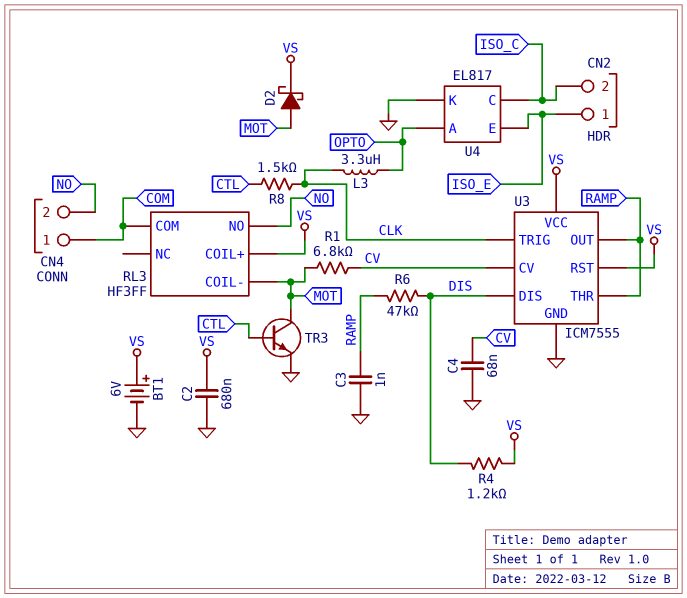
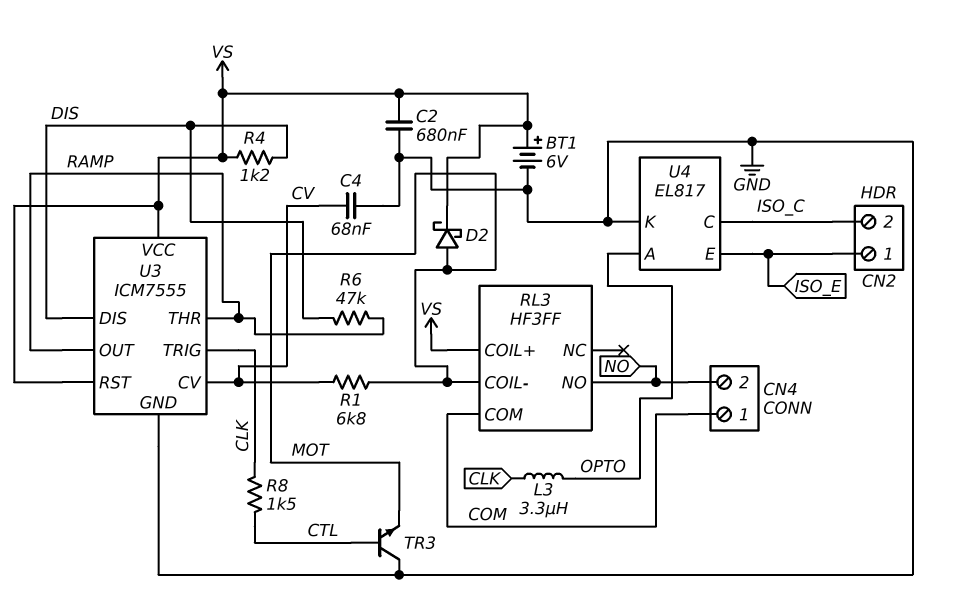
C3: 1nF (GND, RAMP) -> none
TR3: NPN (B CTL, C MOT, E GND) -> NPN (B CTL, C GND, E MOT)

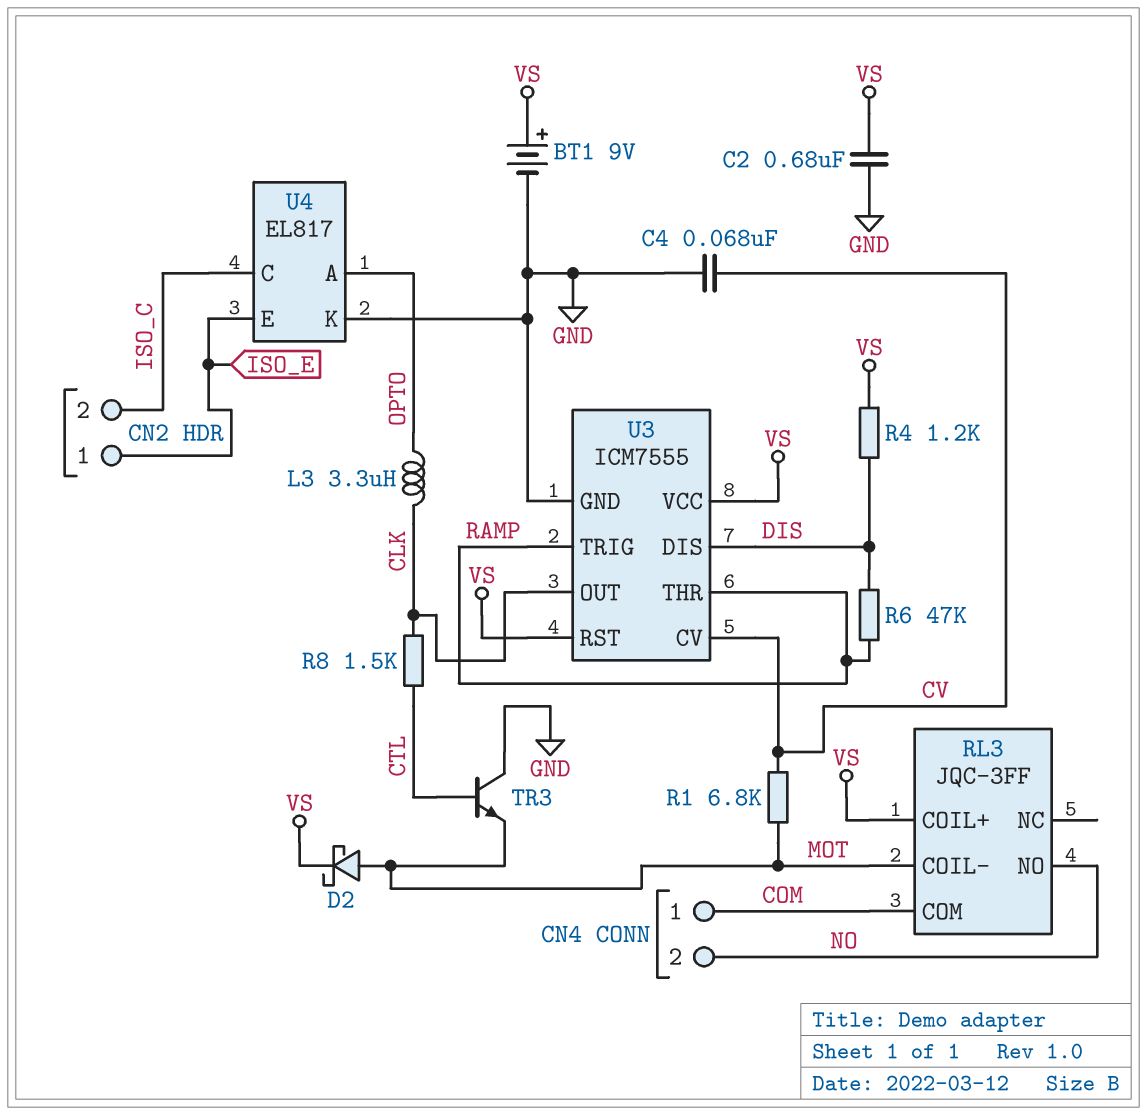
BT1: 6V (plus VS, minus GND) -> 9V (plus VS, minus GND)
RL3: HF3FF -> JQC-3FF
U3 pin OUT: RAMP -> CLK
U3 pin TRIG: CLK -> RAMP

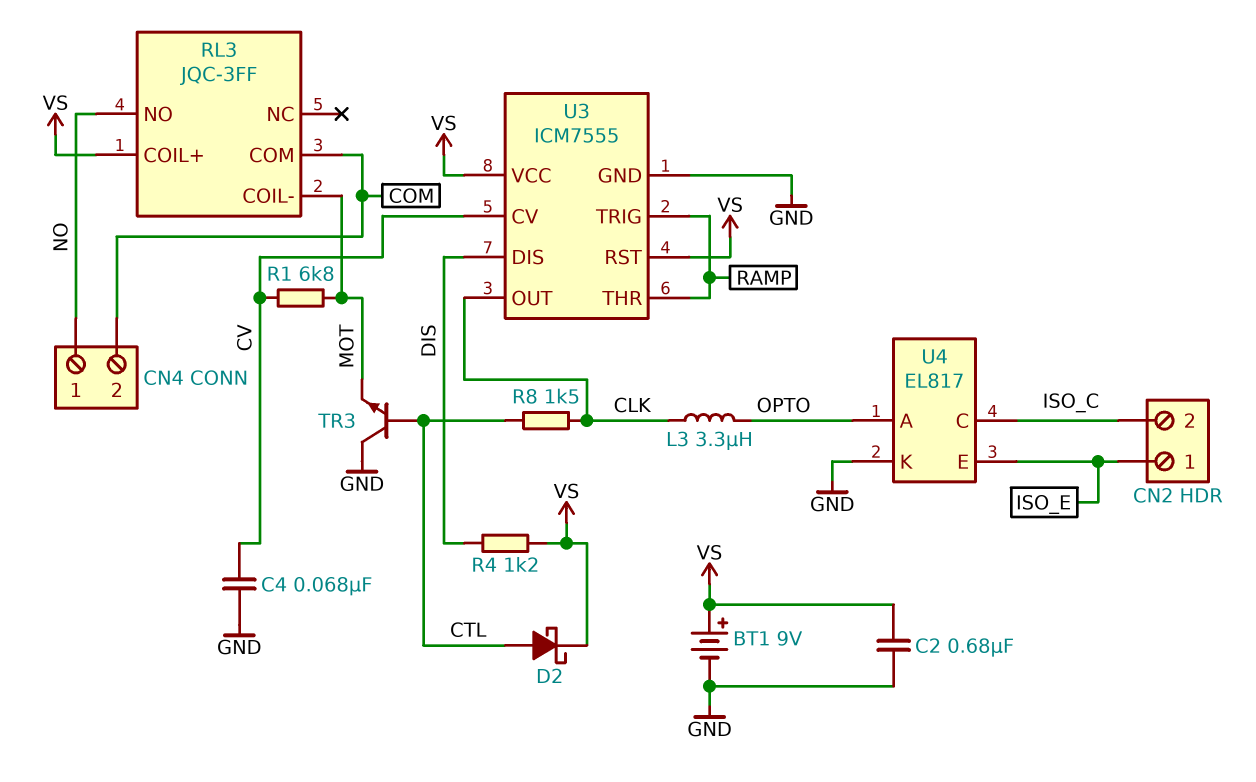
CN4 pin 1: COM -> NO
CN4 pin 2: NO -> COM
D2: schottky (A MOT, K VS) -> schottky (A CTL, K VS)
R6: 47k (DIS, RAMP) -> none

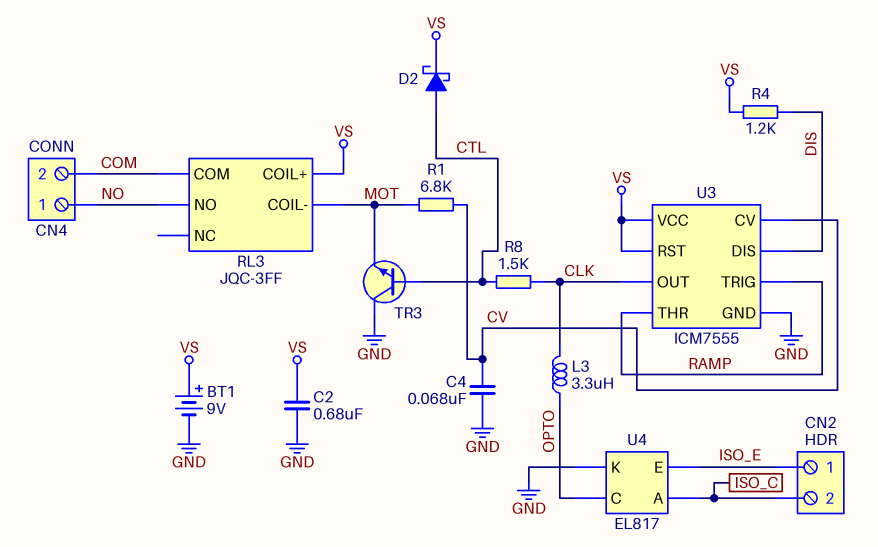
U4 pin A: OPTO -> ISO_C
U4 pin C: ISO_C -> OPTO

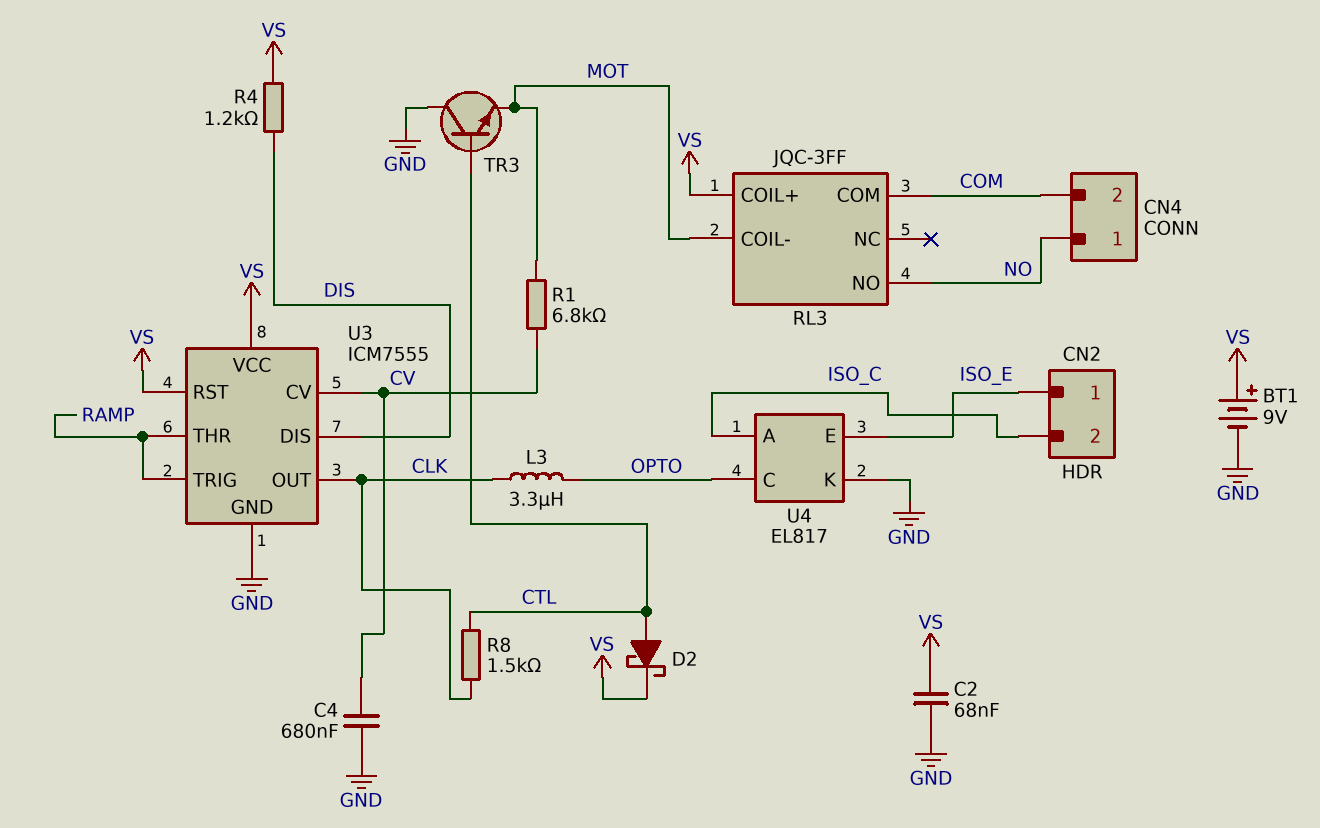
C2: 680nF (GND, VS) -> 68nF (GND, VS)
C4: 68nF (CV, GND) -> 680nF (CV, GND)

